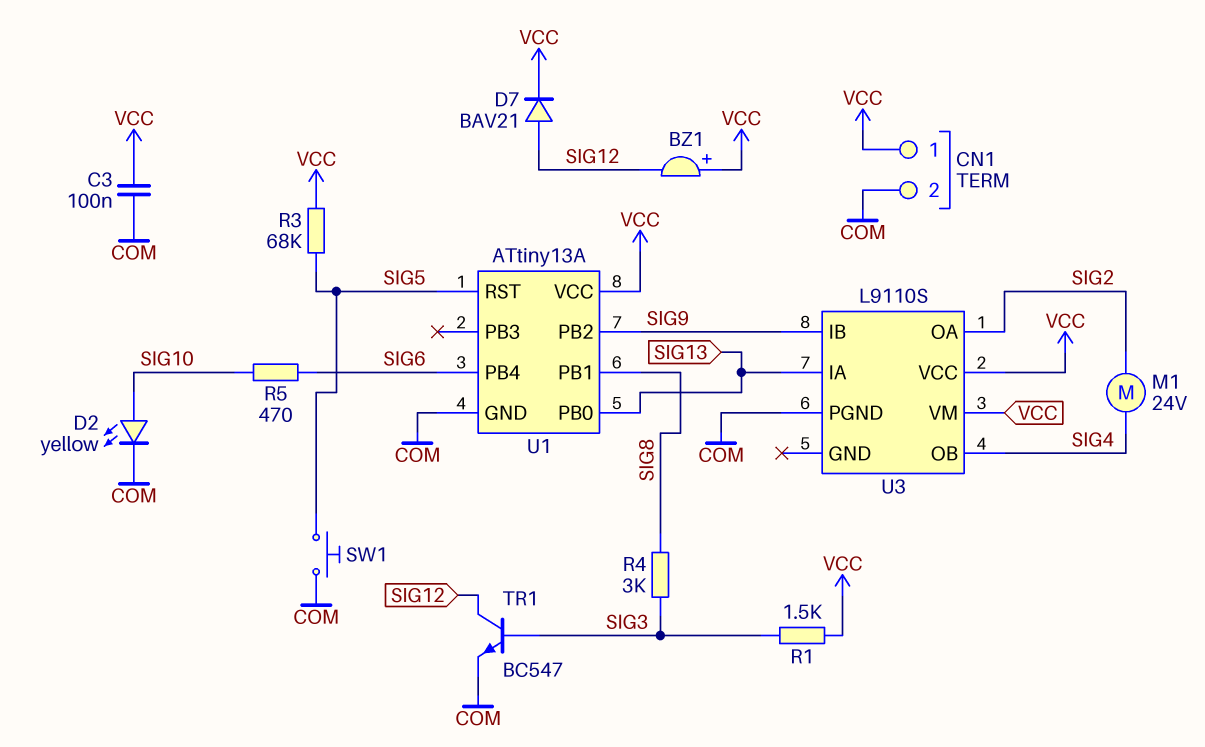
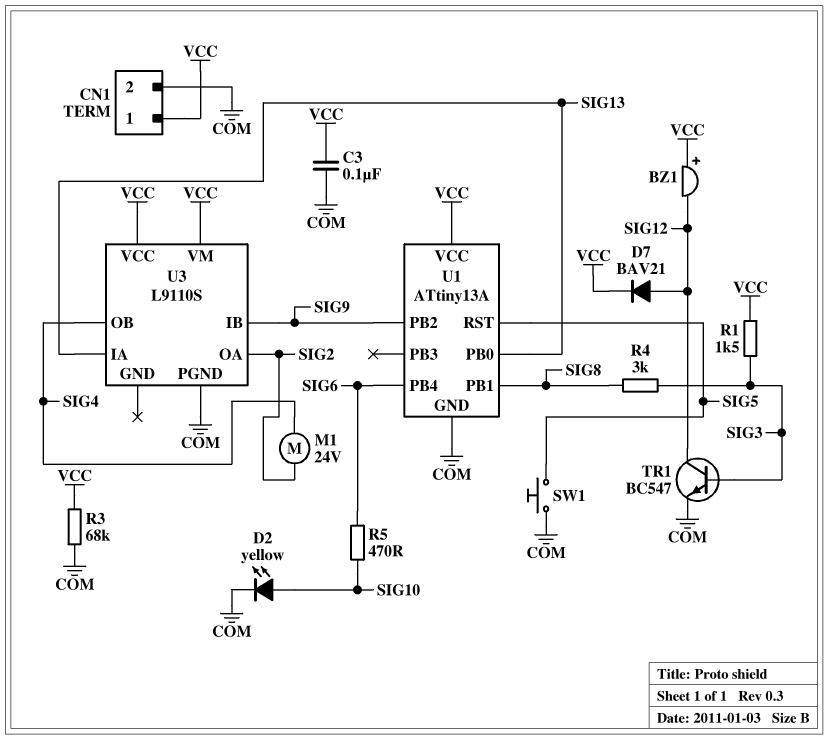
R3: 68k (SIG5, VCC) -> 68k (COM, VCC)

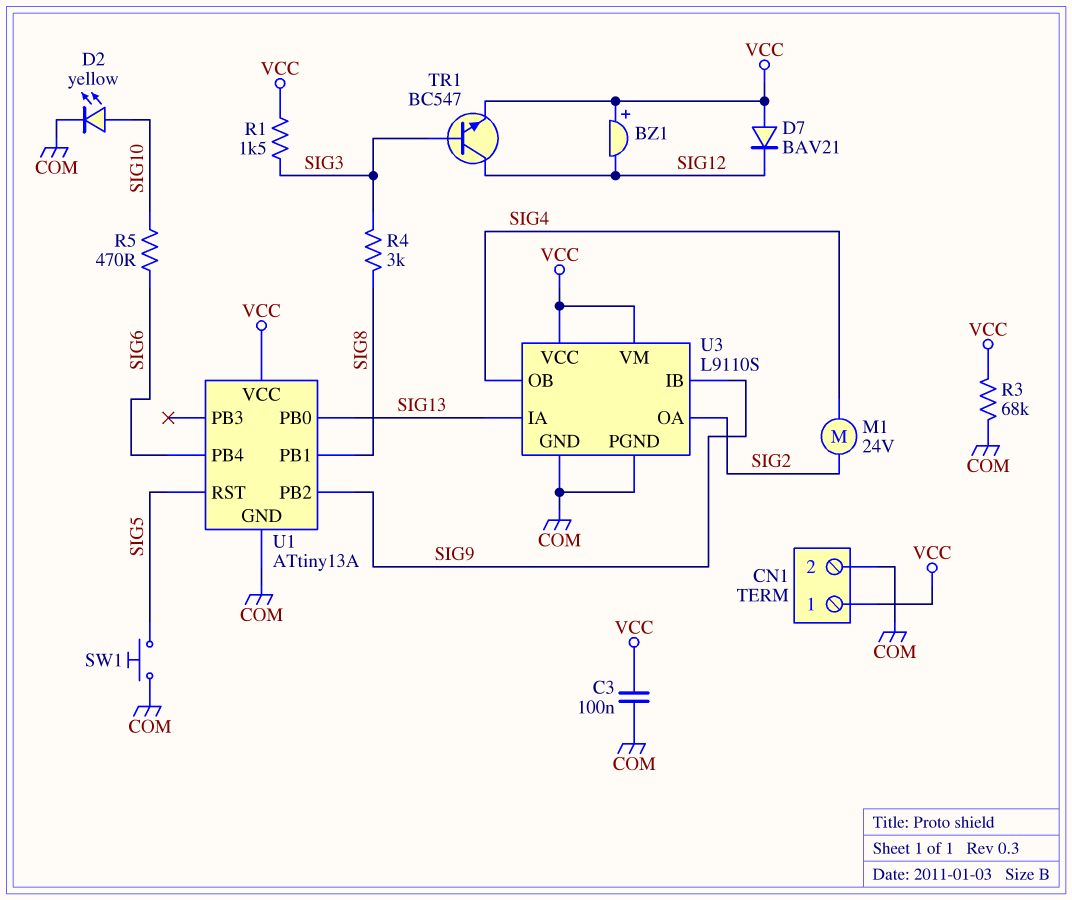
D7: diode BAV21 (A SIG12, K VCC) -> diode BAV21 (A VCC, K SIG12)
TR1: NPN BC547 (B SIG3, C SIG12, E COM) -> NPN BC547 (B SIG3, C SIG12, E VCC)
U3 pin GND: none -> COM

